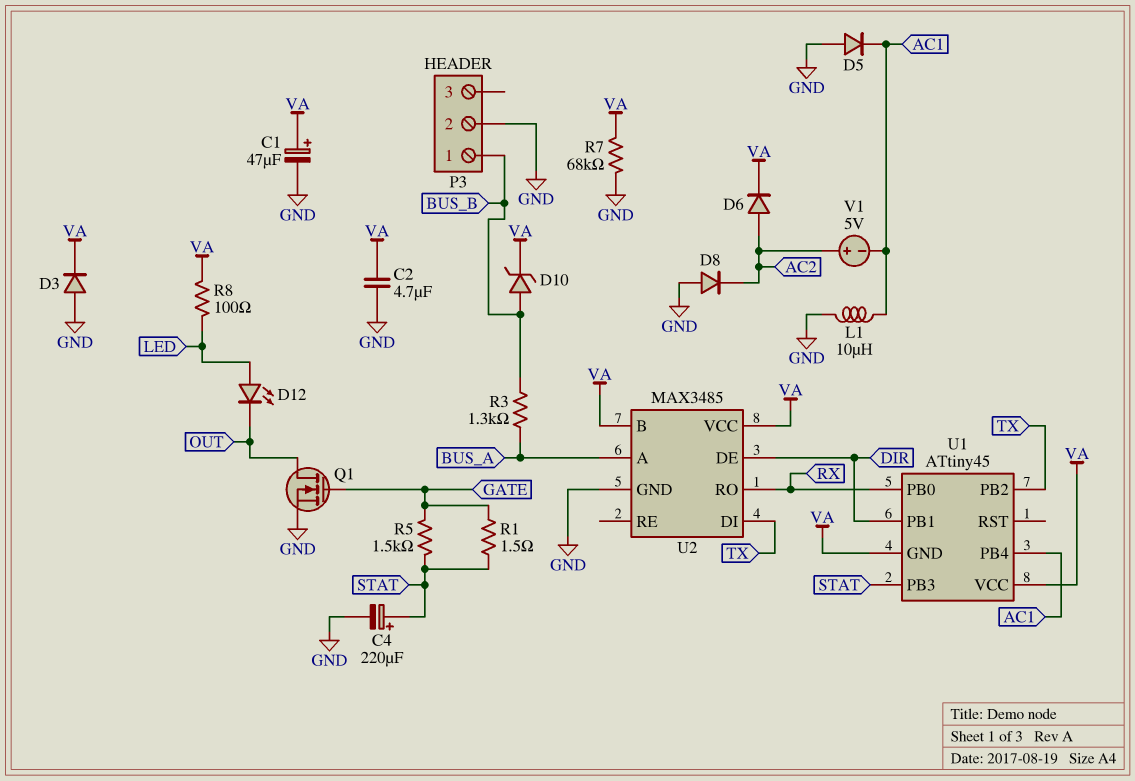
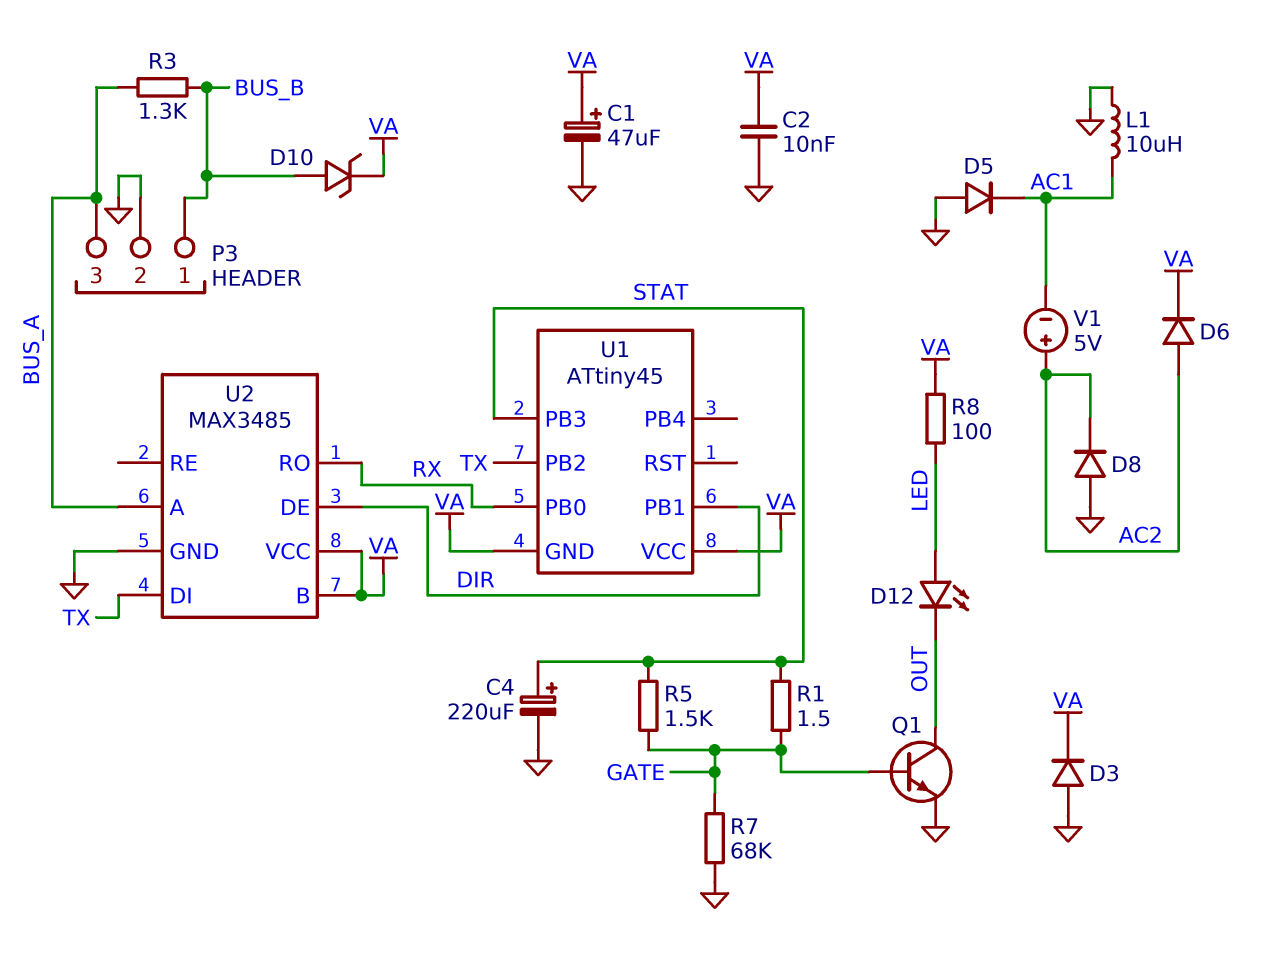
C2: 4.7uF (GND, VA) -> 10nF (GND, VA)
P3 pin 3: none -> BUS_A
Q1: NMOS (G GATE, D OUT, S GND) -> NPN (B GATE, C OUT, E GND)
R7: 68k (GND, VA) -> 68k (GATE, GND)
U1 pin PB4: AC1 -> none

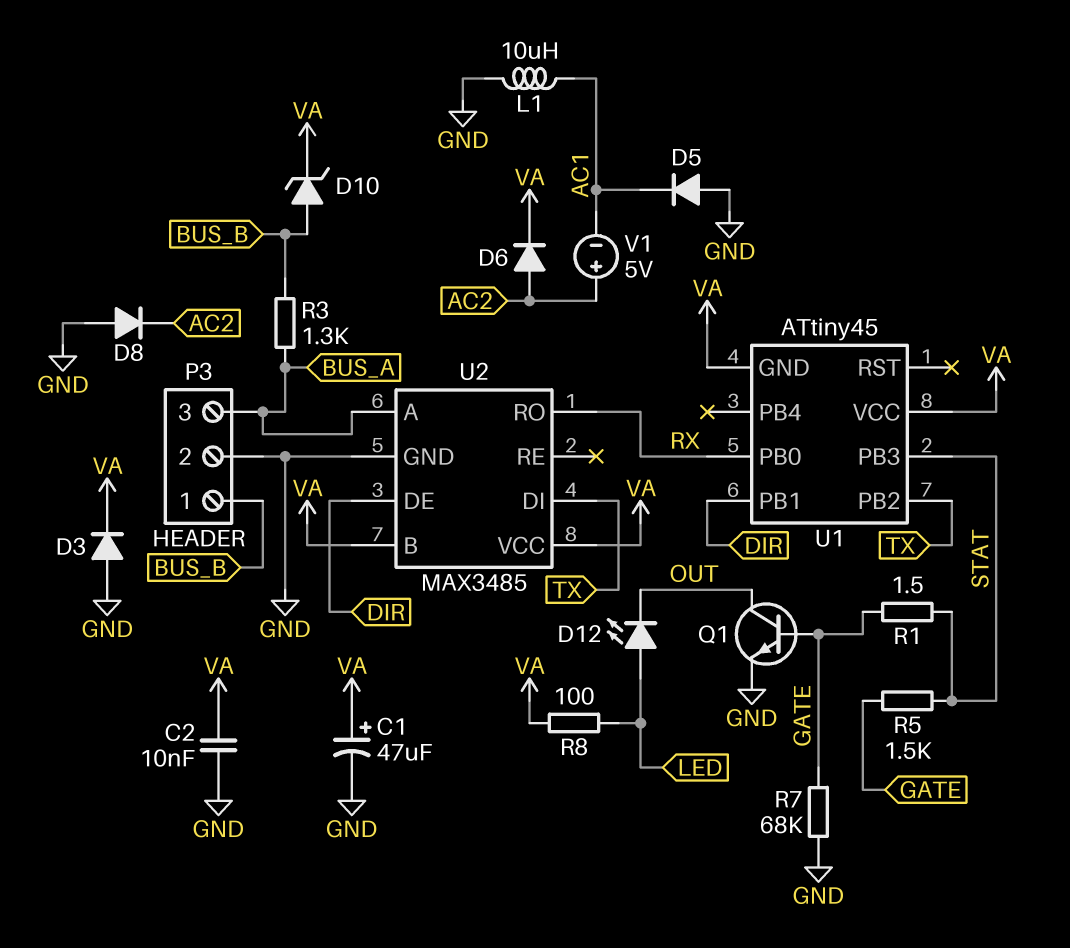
C4: 220uF (plus STAT, minus GND) -> none

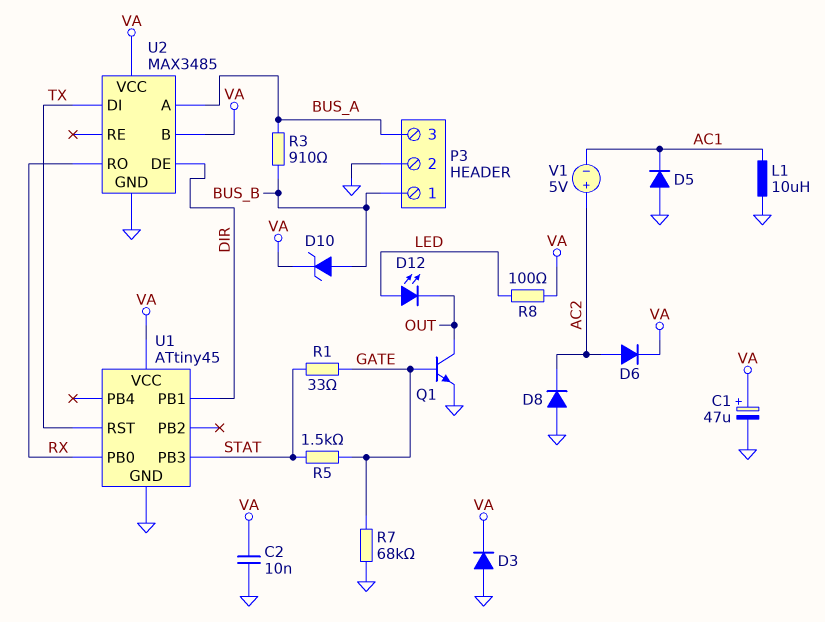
R1: 1.5 (GATE, STAT) -> 33 (GATE, STAT)
R3: 1.3k (BUS_A, BUS_B) -> 910 (BUS_A, BUS_B)
U1 pin GND: VA -> GND
U1 pin PB2: TX -> none
U1 pin RST: none -> TX

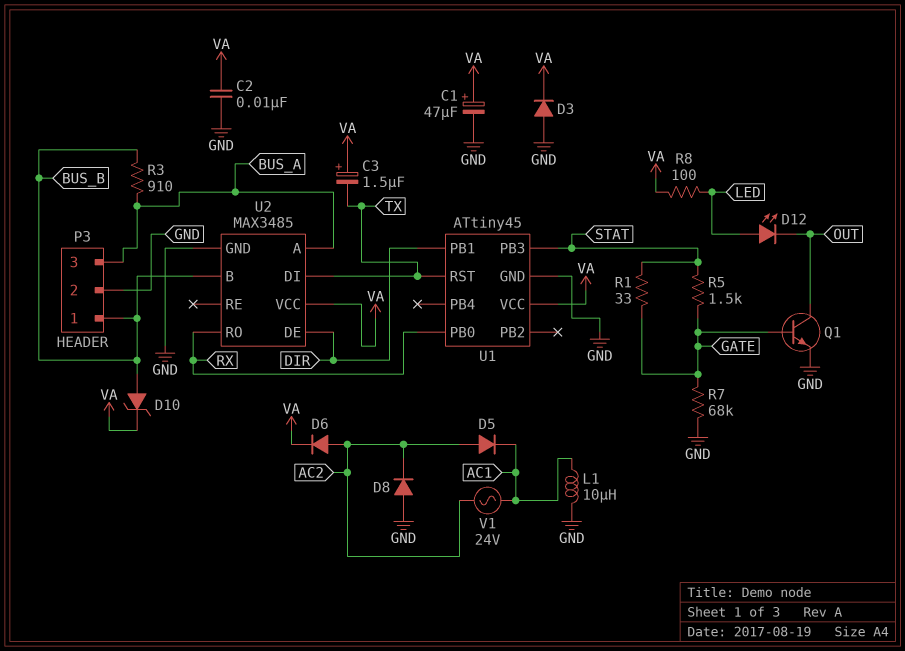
C3: none -> 1.5uF (plus VA, minus TX)
D5: diode (A GND, K AC1) -> diode (A AC2, K AC1)
U2 pin B: VA -> BUS_B
V1: 5V (plus AC2, minus AC1) -> AC 24V (AC1, AC2)

